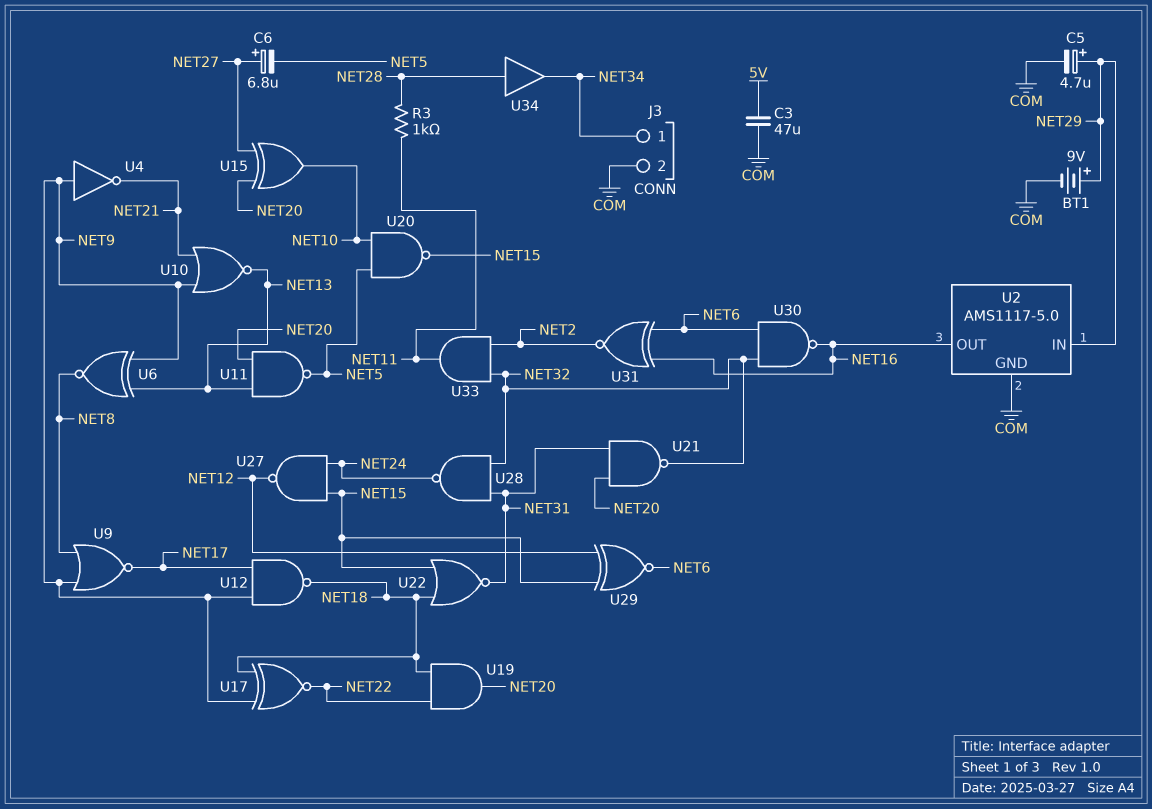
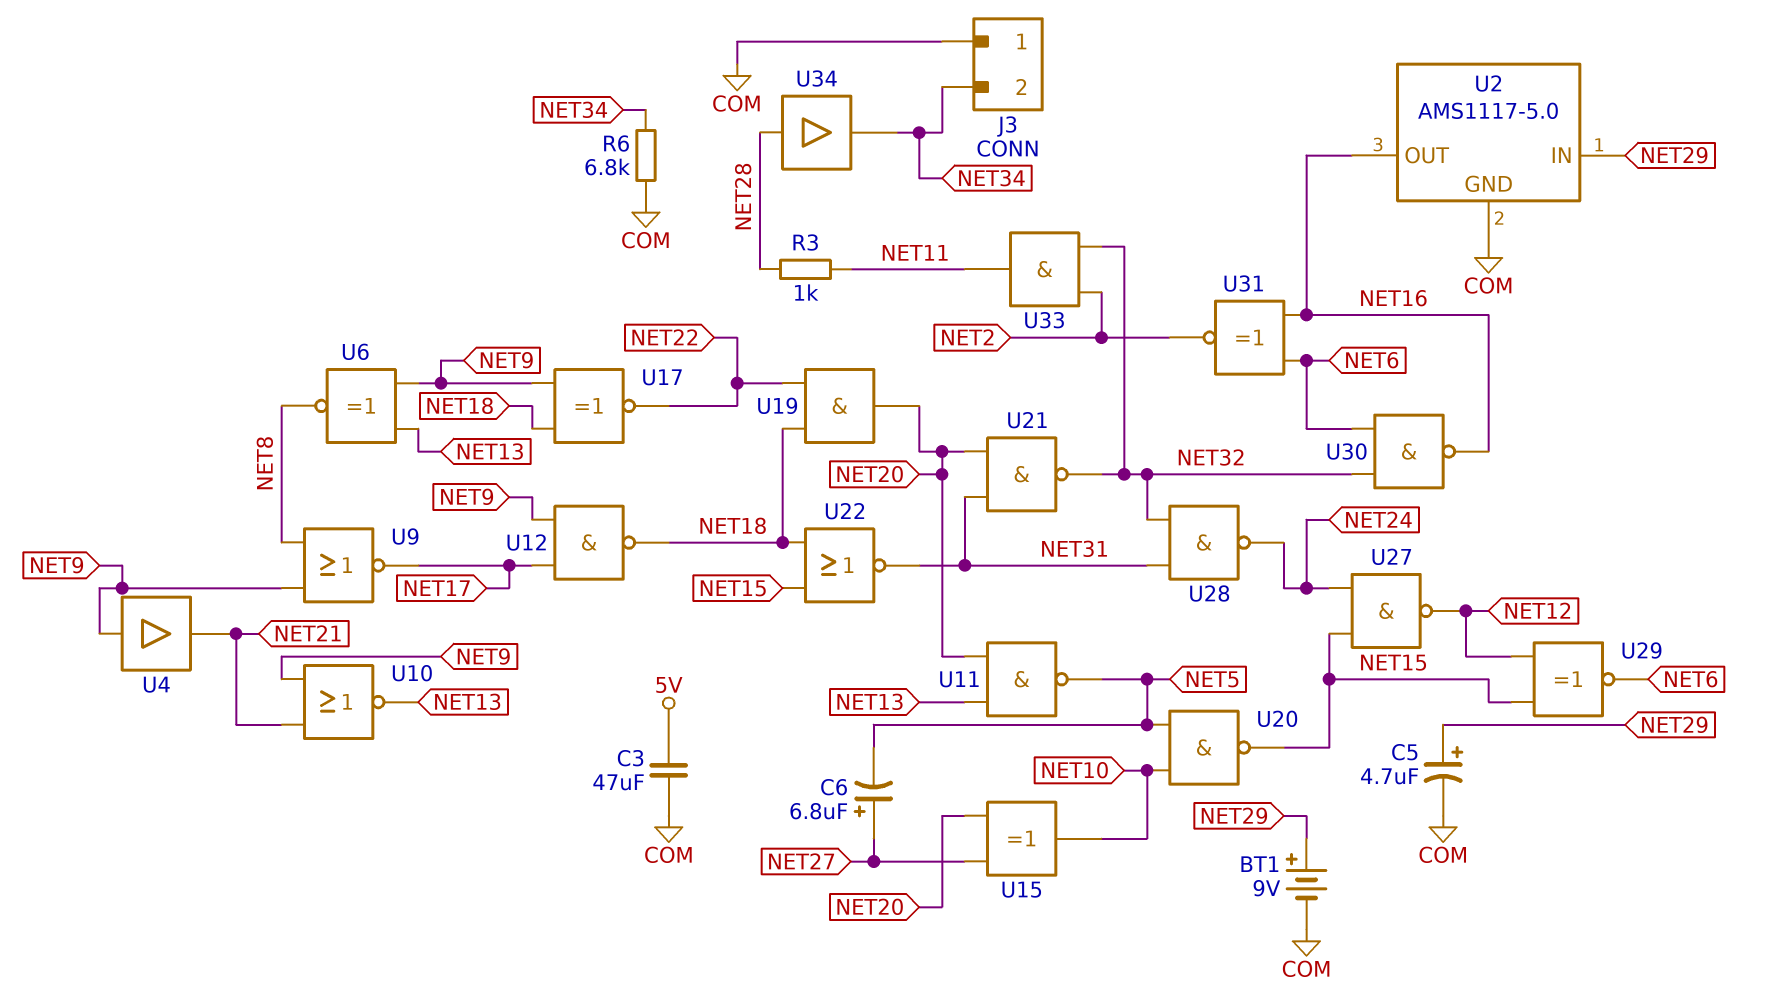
J3 pin 1: NET34 -> COM
J3 pin 2: COM -> NET34
R6: none -> 6.8k (COM, NET34)
U4: NOT (in NET9, out NET21) -> buffer (in NET9, out NET21)

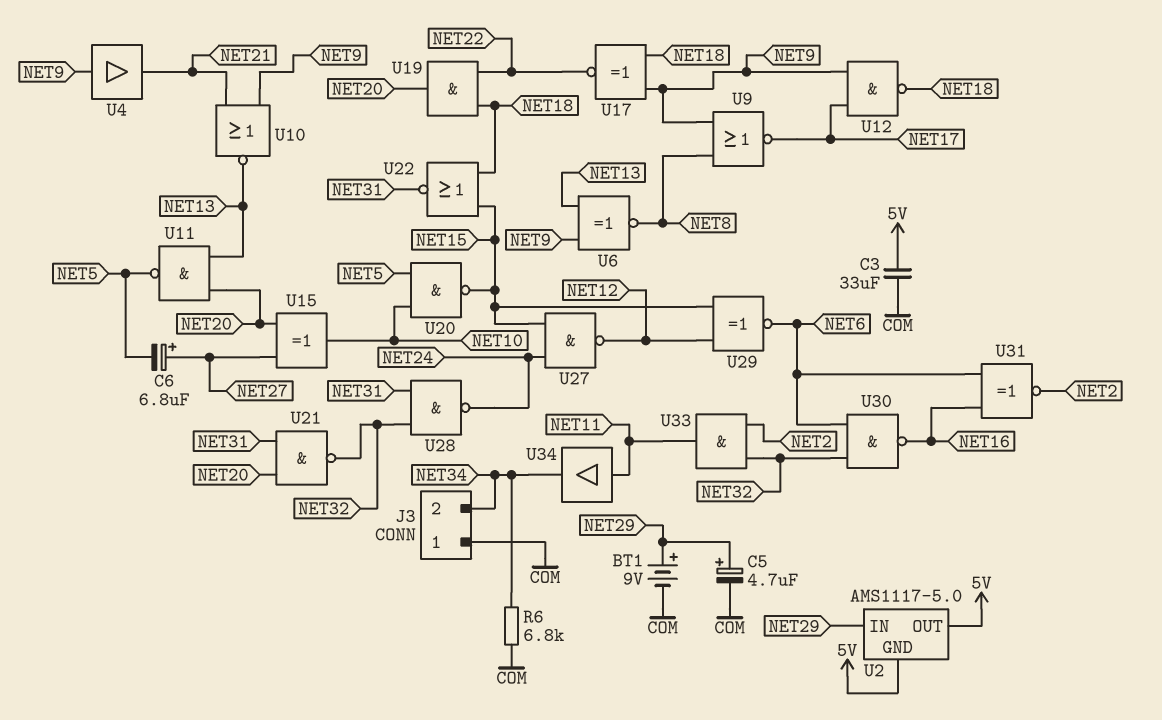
C3: 47uF (5V, COM) -> 33uF (5V, COM)
R3: 1k (NET11, NET28) -> none
U2 pin GND: COM -> 5V
U2 pin OUT: NET16 -> 5V
U34: buffer (in NET28, out NET34) -> buffer (in NET11, out NET34)

